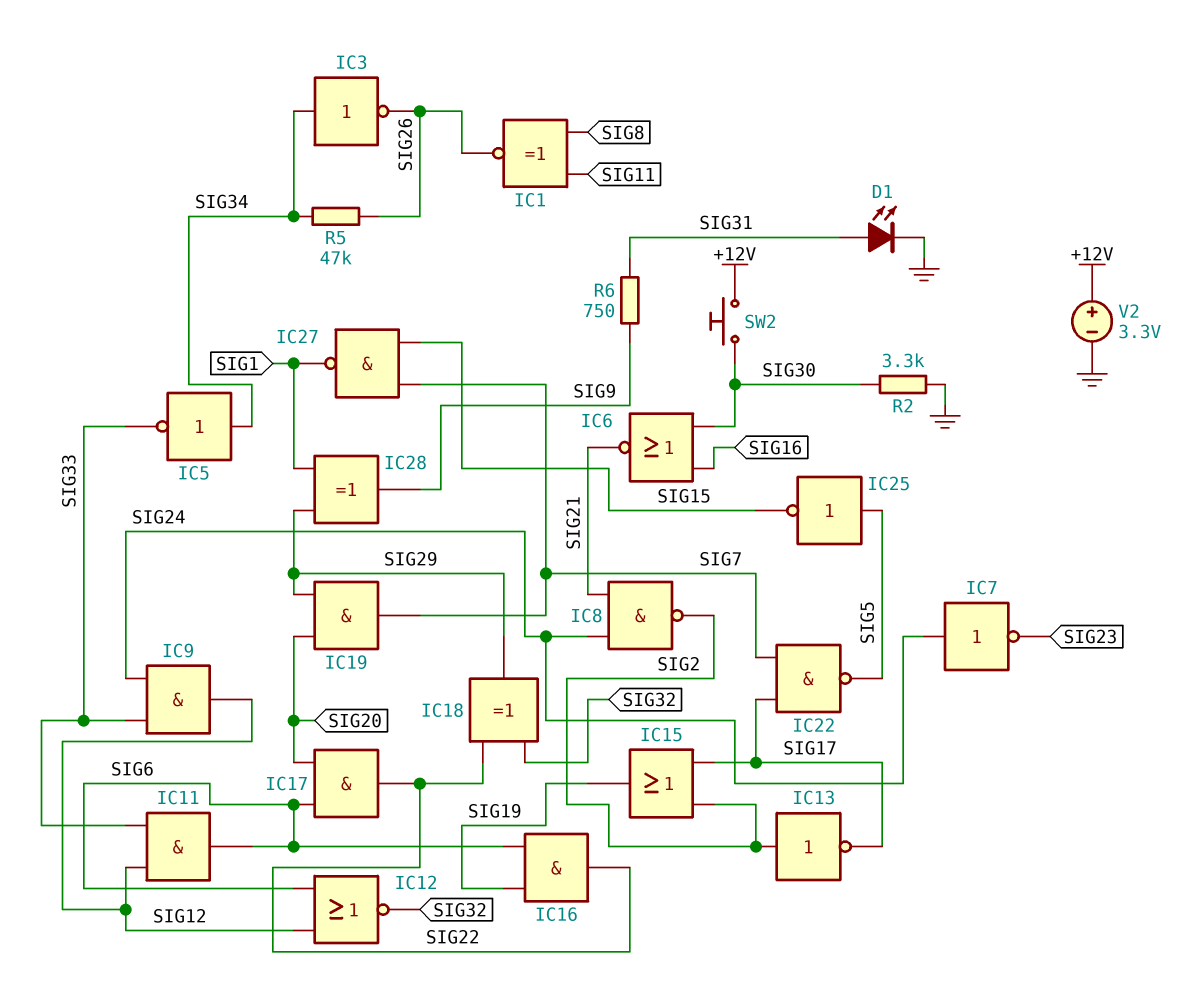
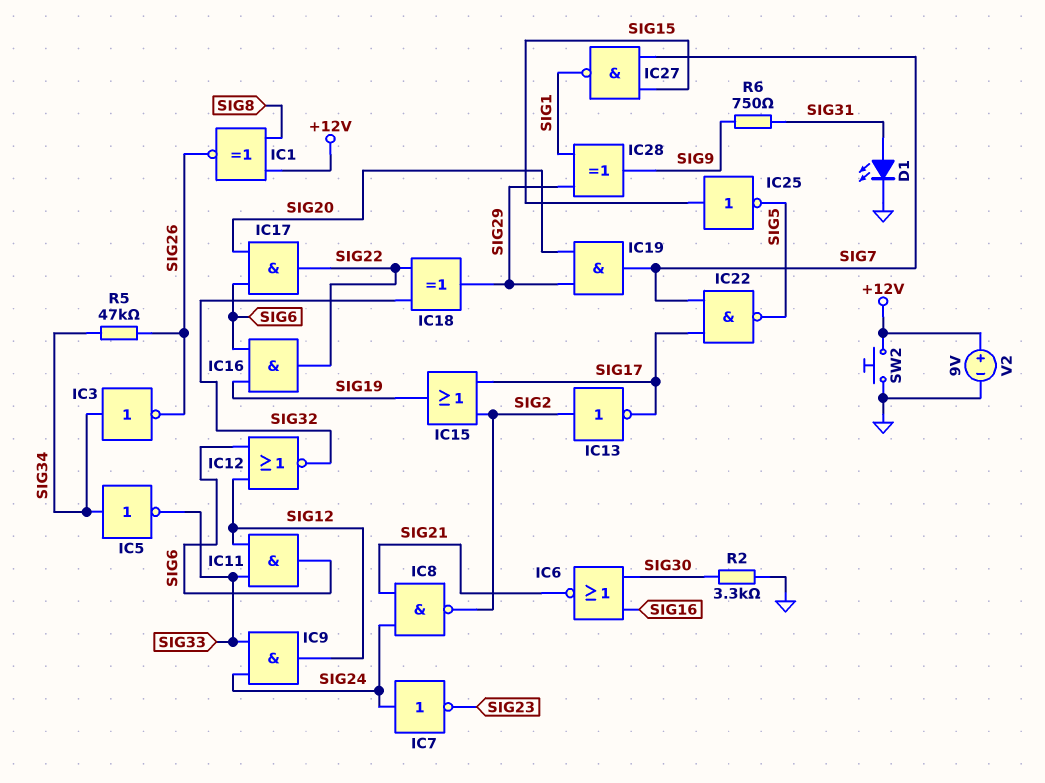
IC1: XNOR (in SIG8, in SIG11, out SIG26) -> XNOR (in +12V, in SIG8, out SIG26)
IC25: NOT (in SIG5, out SIG15) -> NOT (in SIG15, out SIG5)
SW2: button (+12V, SIG30) -> button (+12V, GND)
V2: 3.3V (plus +12V, minus GND) -> 9V (plus +12V, minus GND)

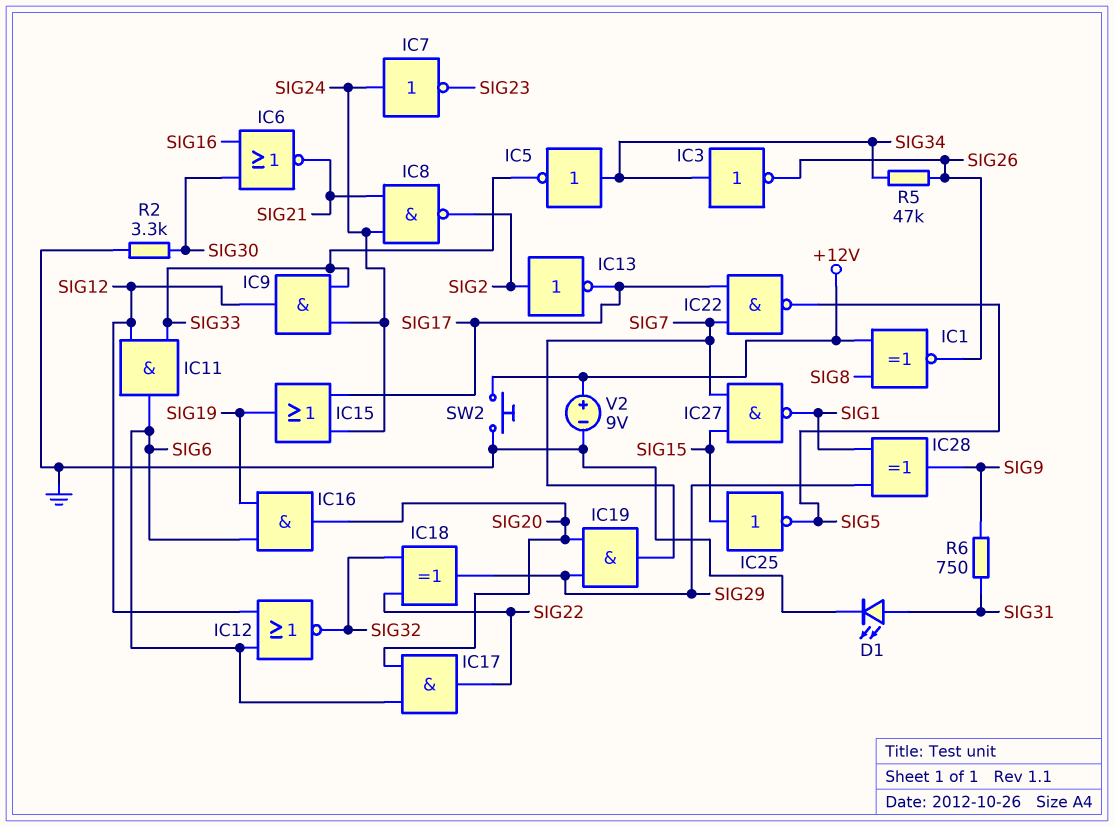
IC15: OR (in SIG2, in SIG17, out SIG19) -> OR (in SIG17, in SIG24, out SIG19)
IC16: AND (in SIG6, in SIG19, out SIG22) -> AND (in SIG6, in SIG19, out SIG20)

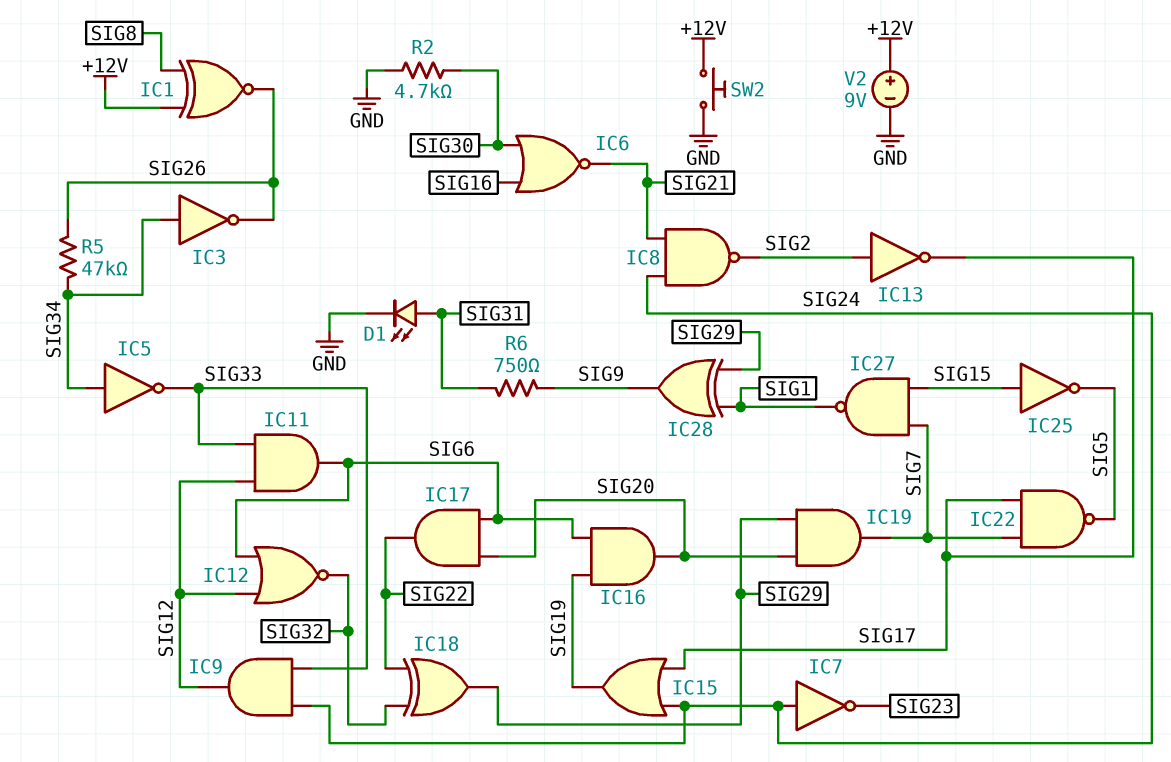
R2: 3.3k (GND, SIG30) -> 4.7k (GND, SIG30)

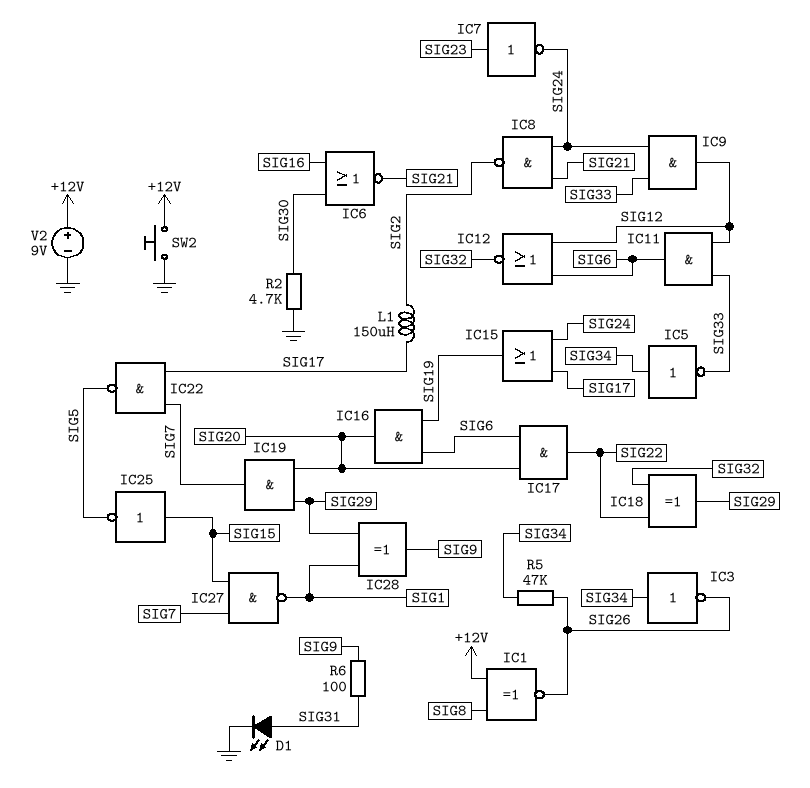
IC7: NOT (in SIG24, out SIG23) -> NOT (in SIG23, out SIG24)
IC13: NOT (in SIG2, out SIG17) -> none
L1: none -> 150uH (SIG2, SIG17)
R6: 750 (SIG9, SIG31) -> 100 (SIG9, SIG31)

